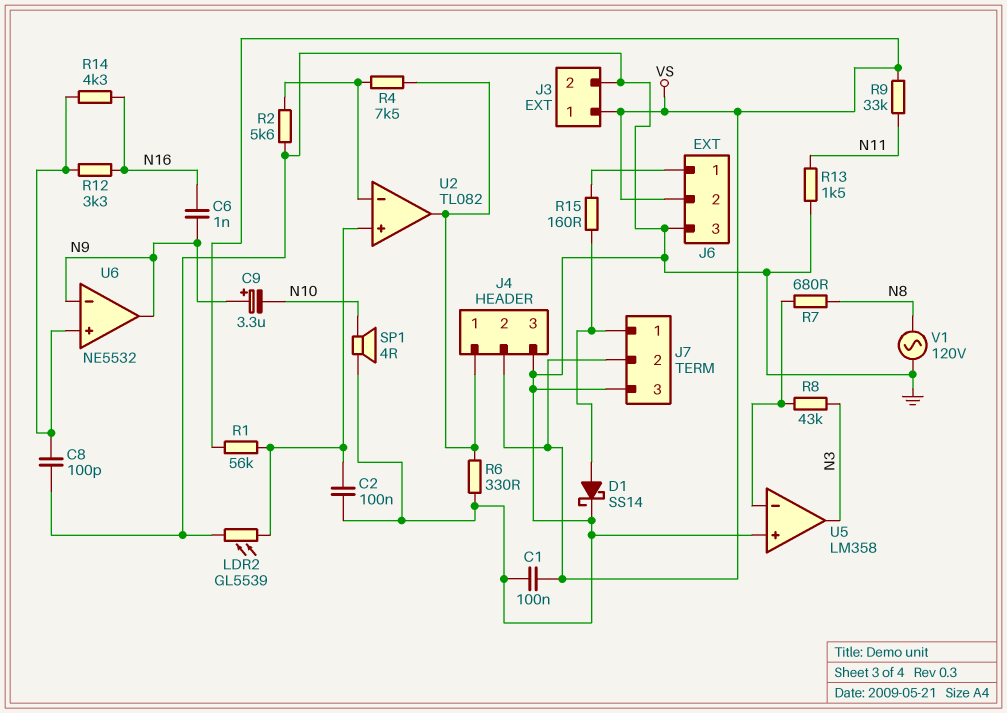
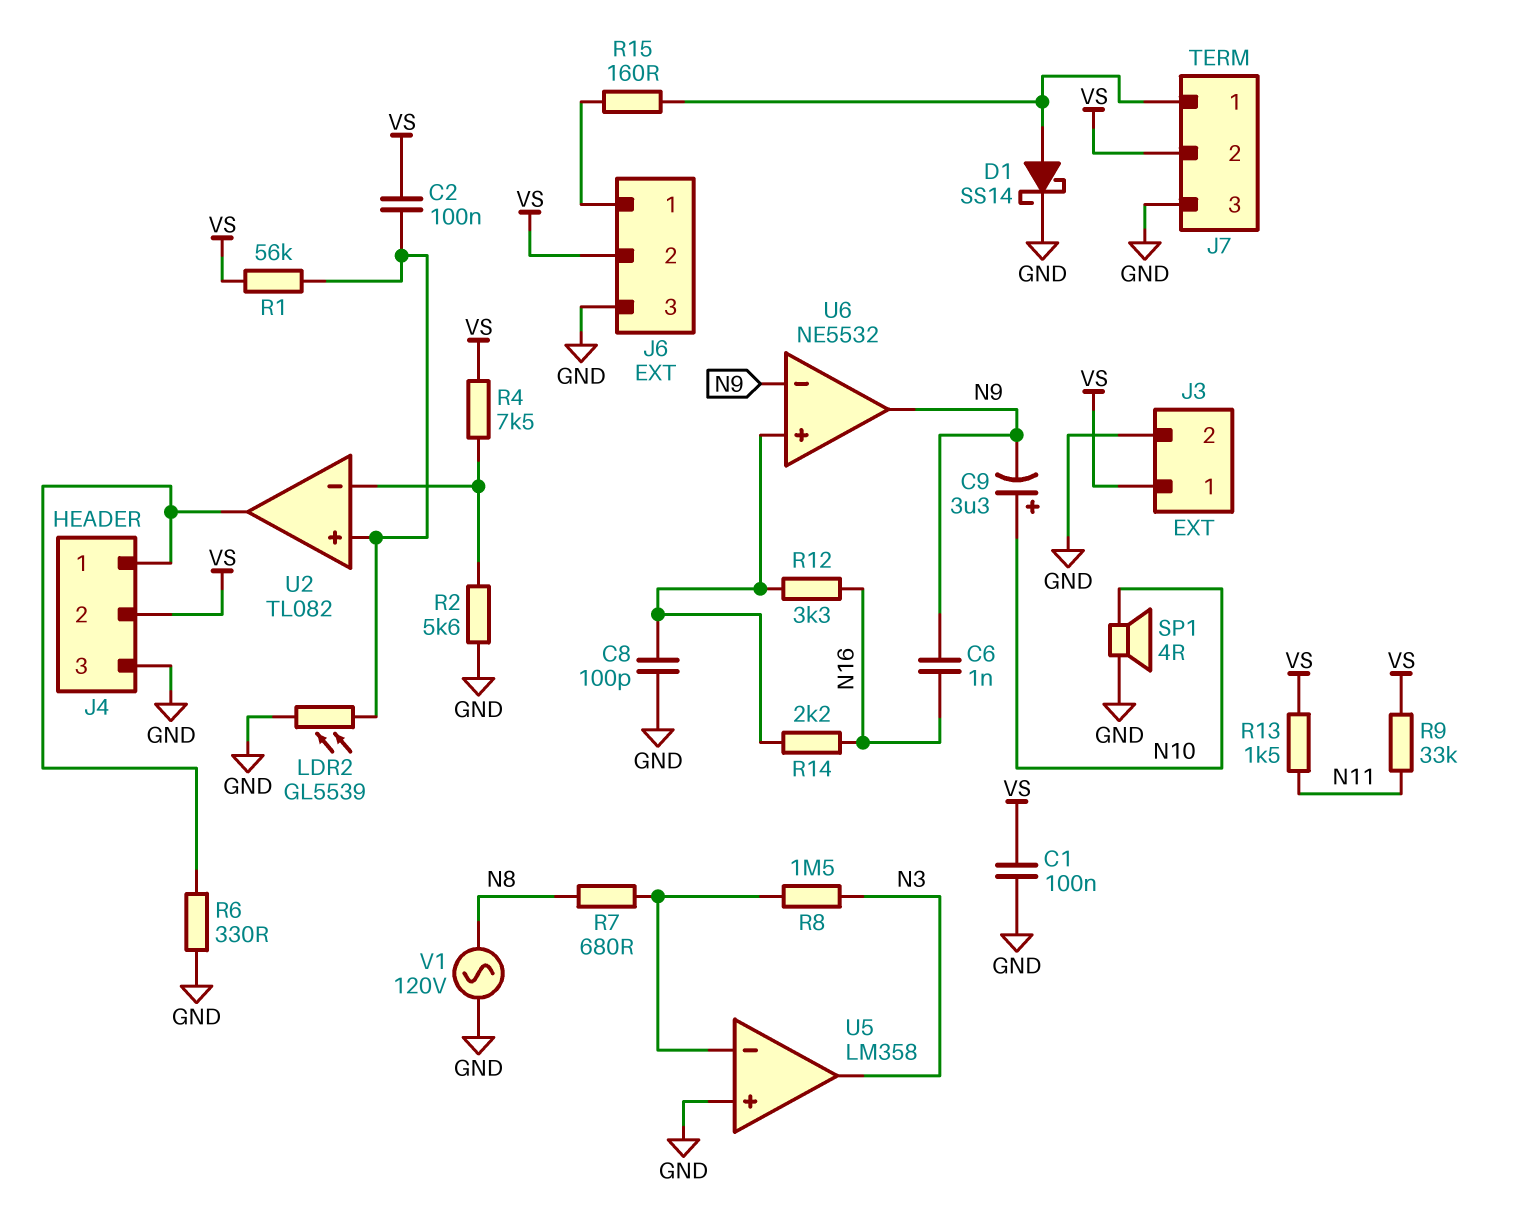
C2: 100nF (GND, U2/in+) -> 100nF (U2/in+, VS)
C9: 3.3uF (plus N9, minus N10) -> 3.3uF (plus N10, minus N9)
R4: 7.5k (J4/1, U2/in-) -> 7.5k (U2/in-, VS)
R8: 43k (N3, U5/in-) -> 1.5M (N3, U5/in-)
R13: 1.5k (GND, N11) -> 1.5k (N11, VS)
R14: 4.3k (N16, U6/in+) -> 2.2k (N16, U6/in+)

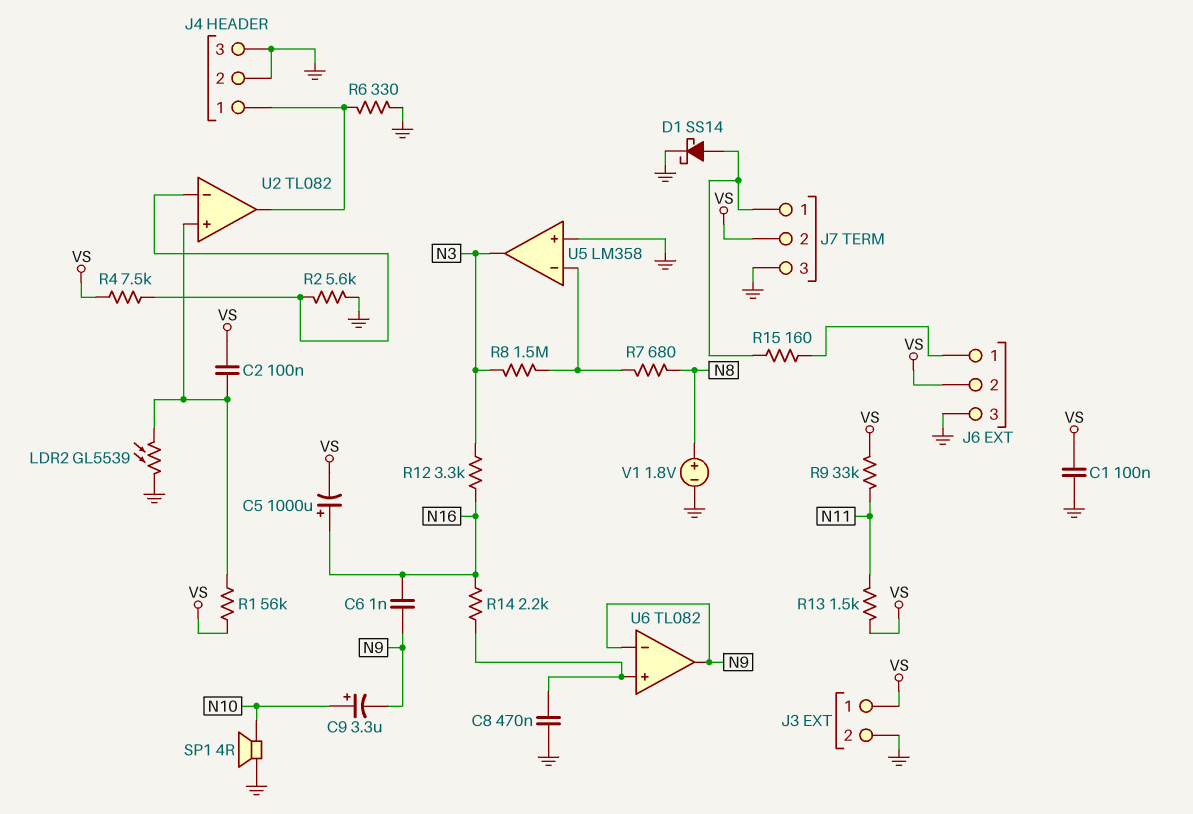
C5: none -> 1000uF (plus N16, minus VS)
C8: 100pF (GND, U6/in+) -> 470nF (GND, U6/in+)
J4 pin 2: VS -> GND
R12: 3.3k (N16, U6/in+) -> 3.3k (N3, N16)
U6: NE5532 -> TL082
V1: AC 120V (GND, N8) -> 1.8V (plus N8, minus GND)

